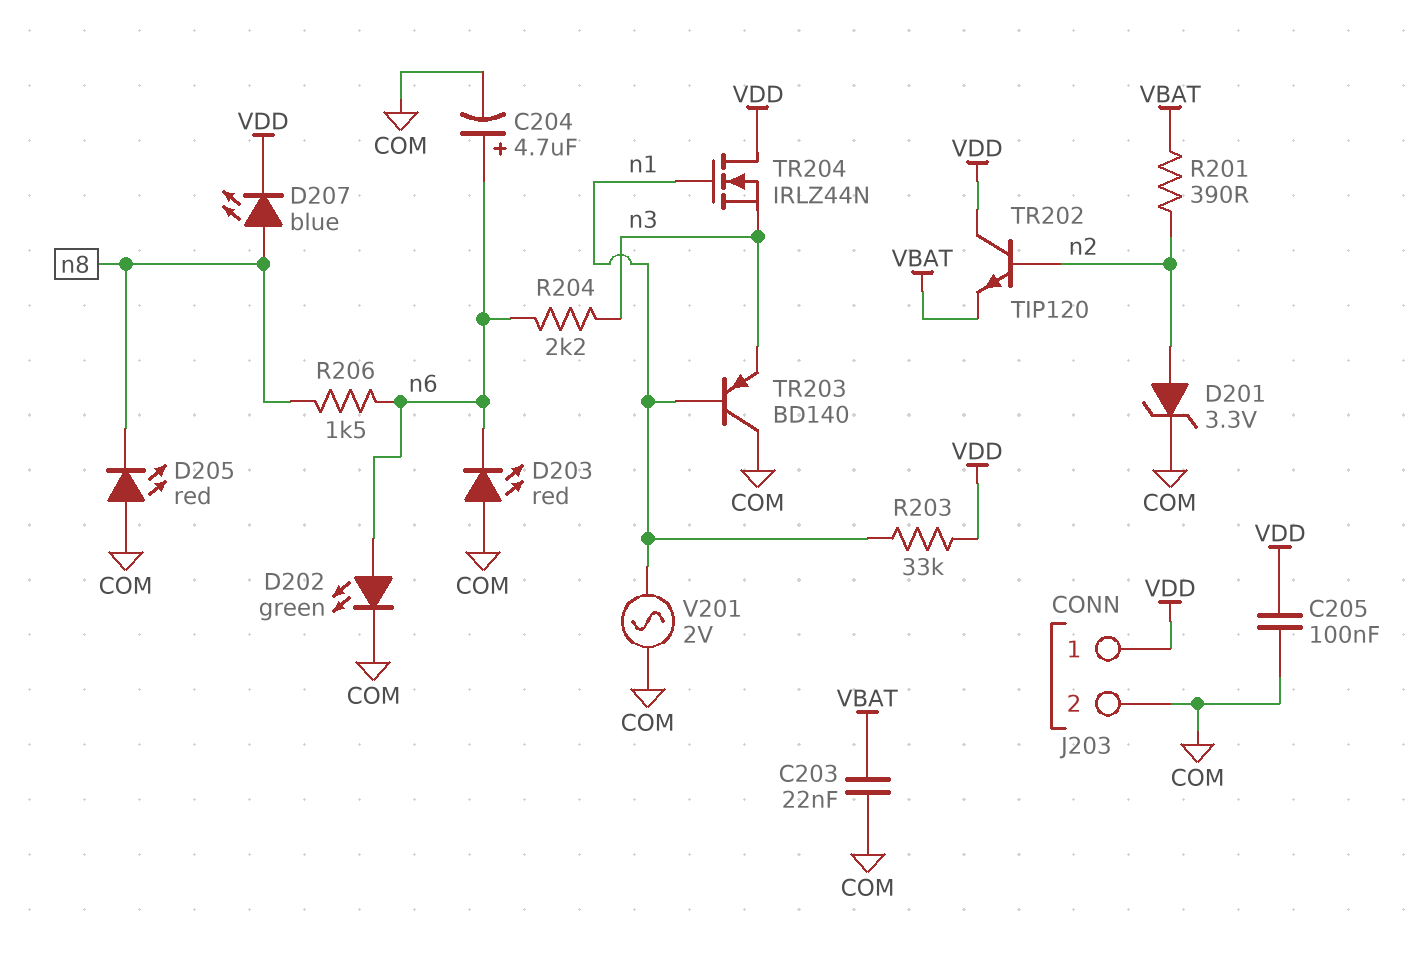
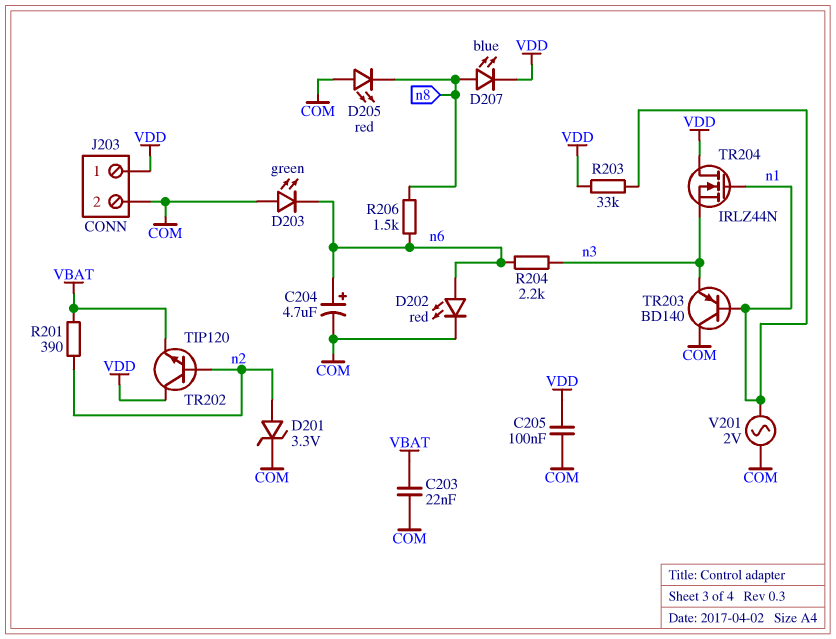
D202: LED green (A n6, K COM) -> LED red (A n6, K COM)
D203: LED red (A COM, K n6) -> LED green (A COM, K n6)

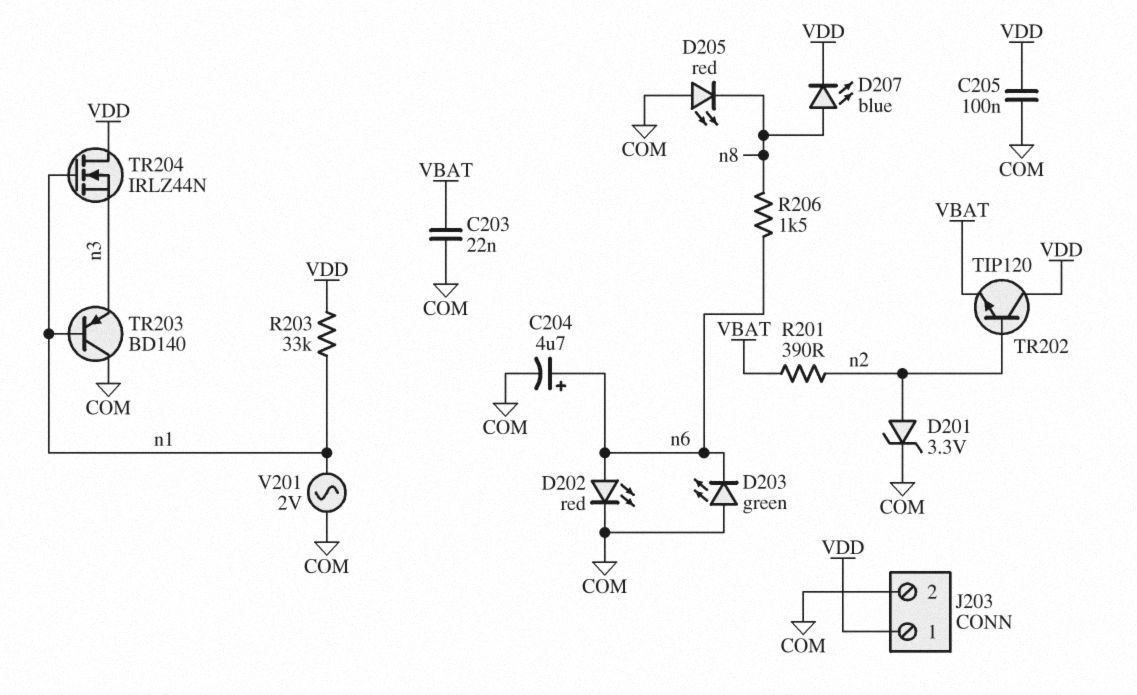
R204: 2.2k (n3, n6) -> none

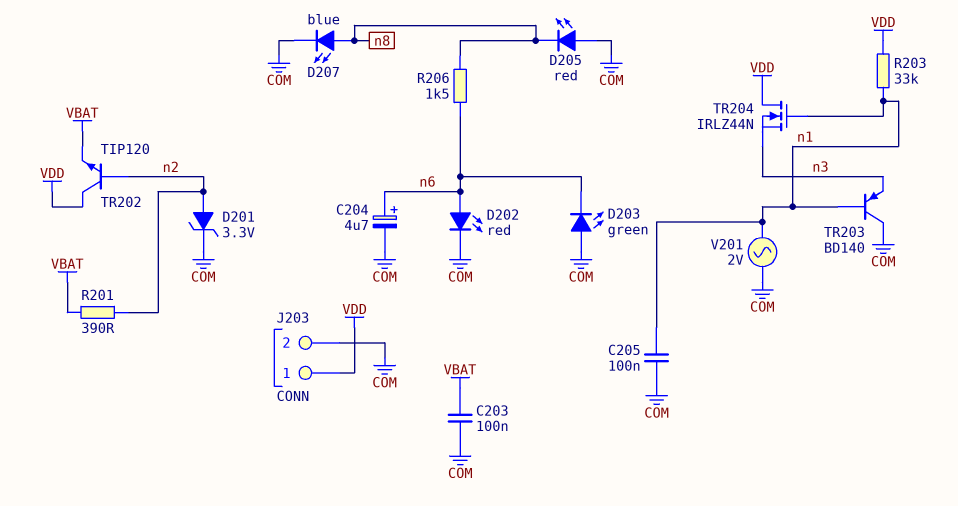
C203: 22nF (COM, VBAT) -> 100nF (COM, VBAT)
C205: 100nF (COM, VDD) -> 100nF (COM, n1)
D207: LED blue (A n8, K VDD) -> LED blue (A n8, K COM)

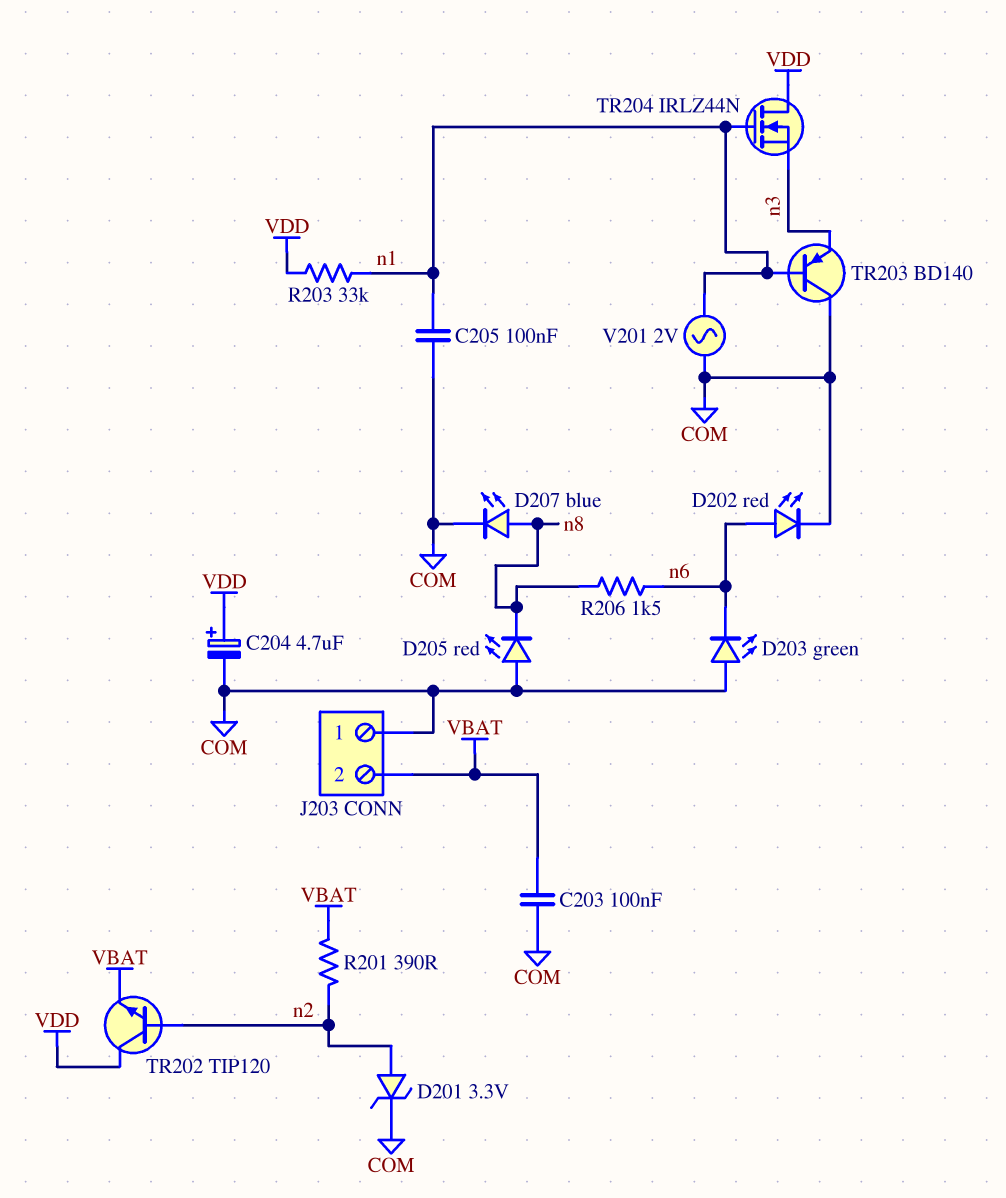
C204: 4.7uF (plus n6, minus COM) -> 4.7uF (plus VDD, minus COM)
J203 pin 1: VDD -> COM
J203 pin 2: COM -> VBAT

